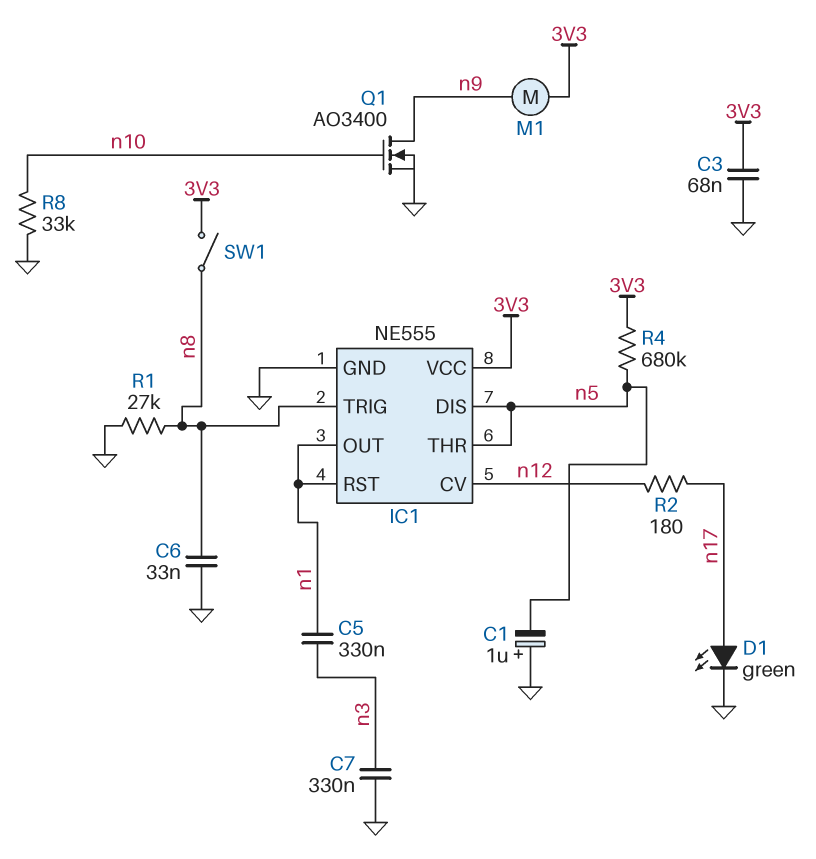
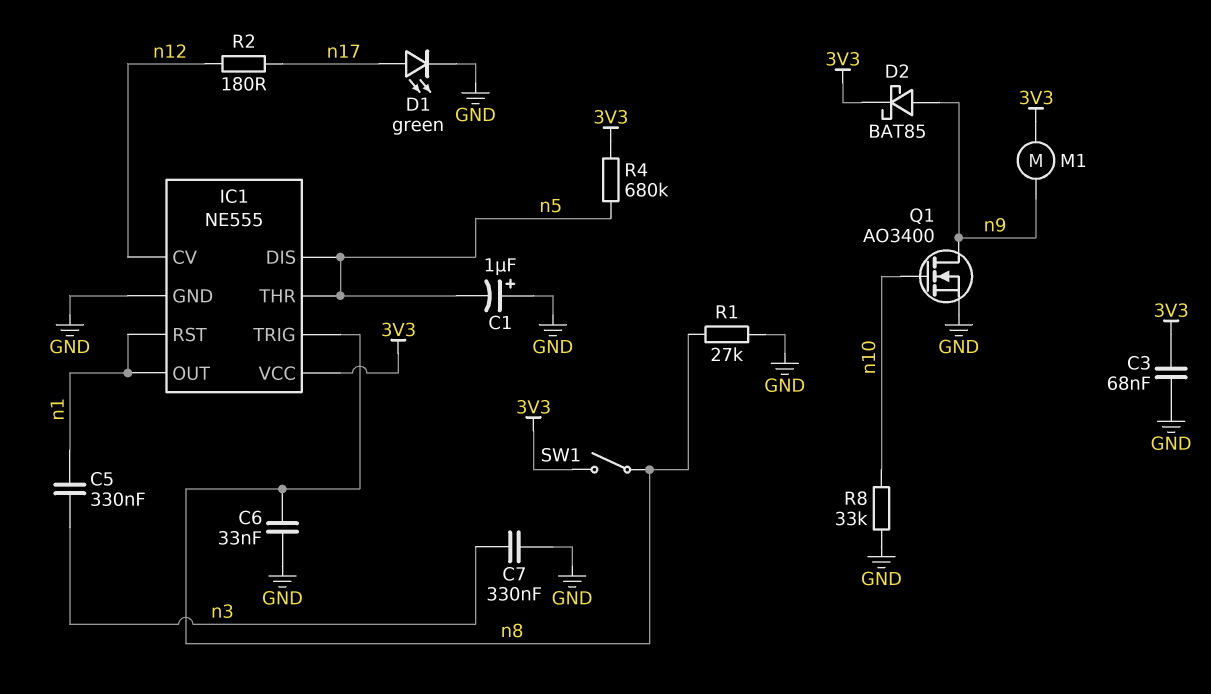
D2: none -> schottky BAT85 (A n9, K 3V3)

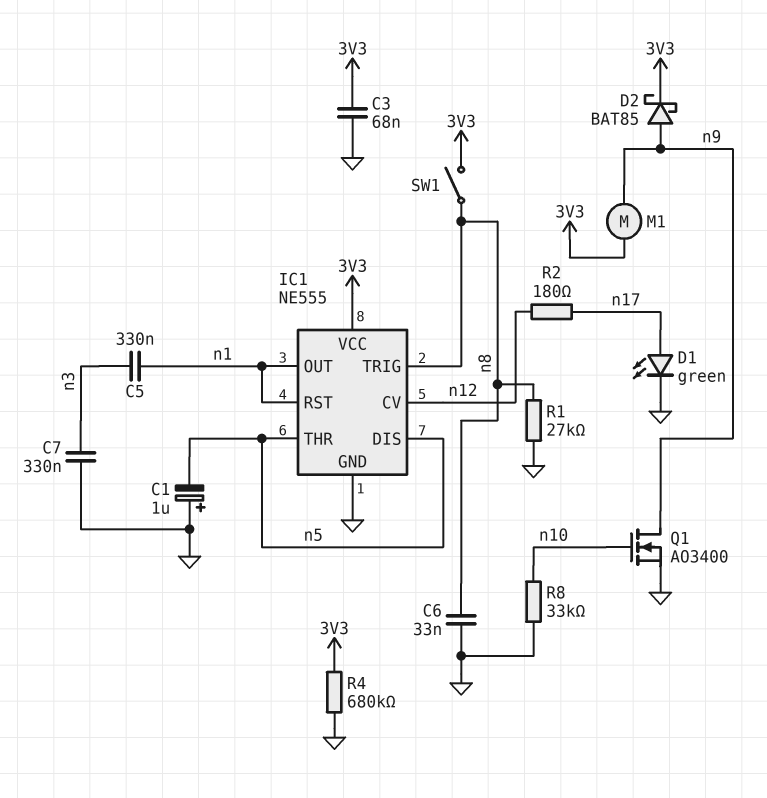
R4: 680k (3V3, n5) -> 680k (3V3, GND)

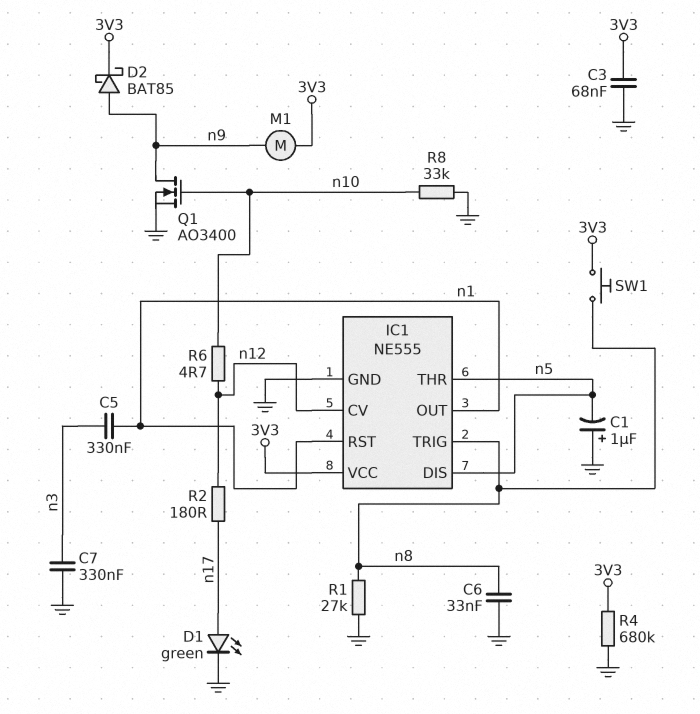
R6: none -> 4.7 (n10, n12)
SW1: switch (3V3, n8) -> button (3V3, n8)

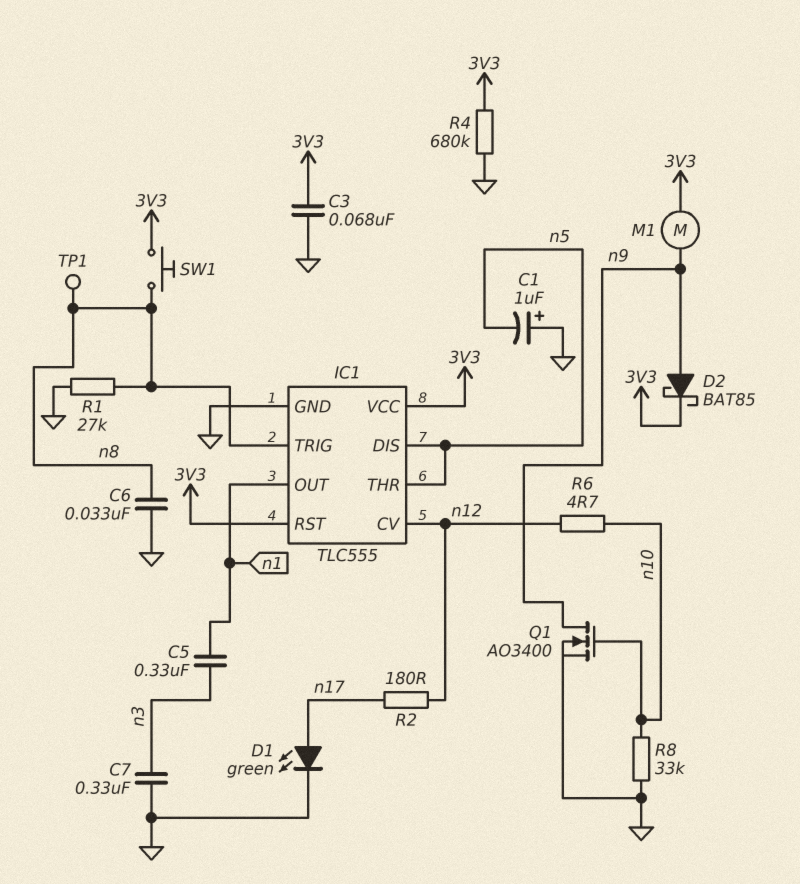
IC1: NE555 -> TLC555
IC1 pin RST: n1 -> 3V3
TP1: none -> test point (n8)

